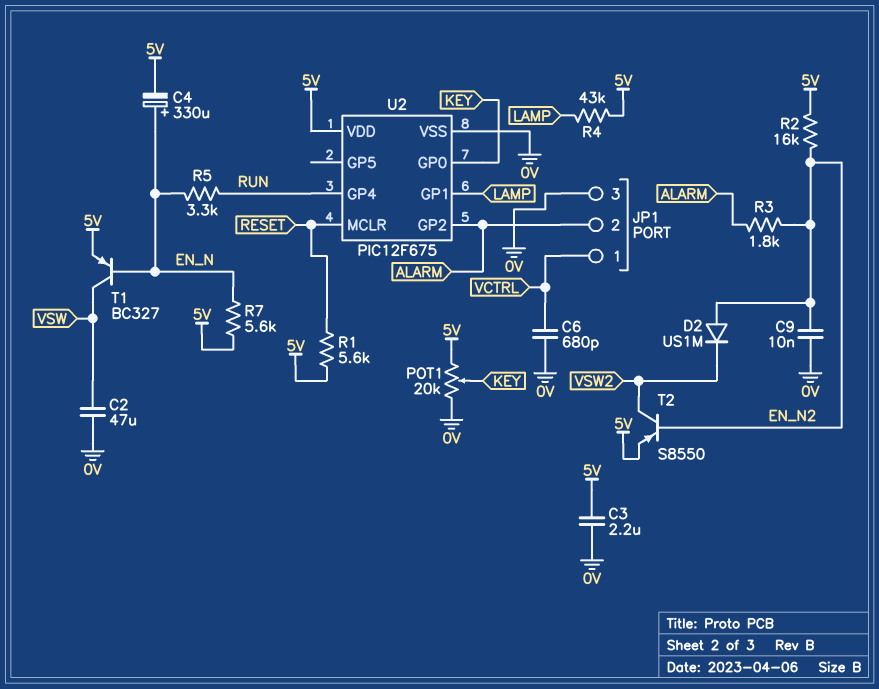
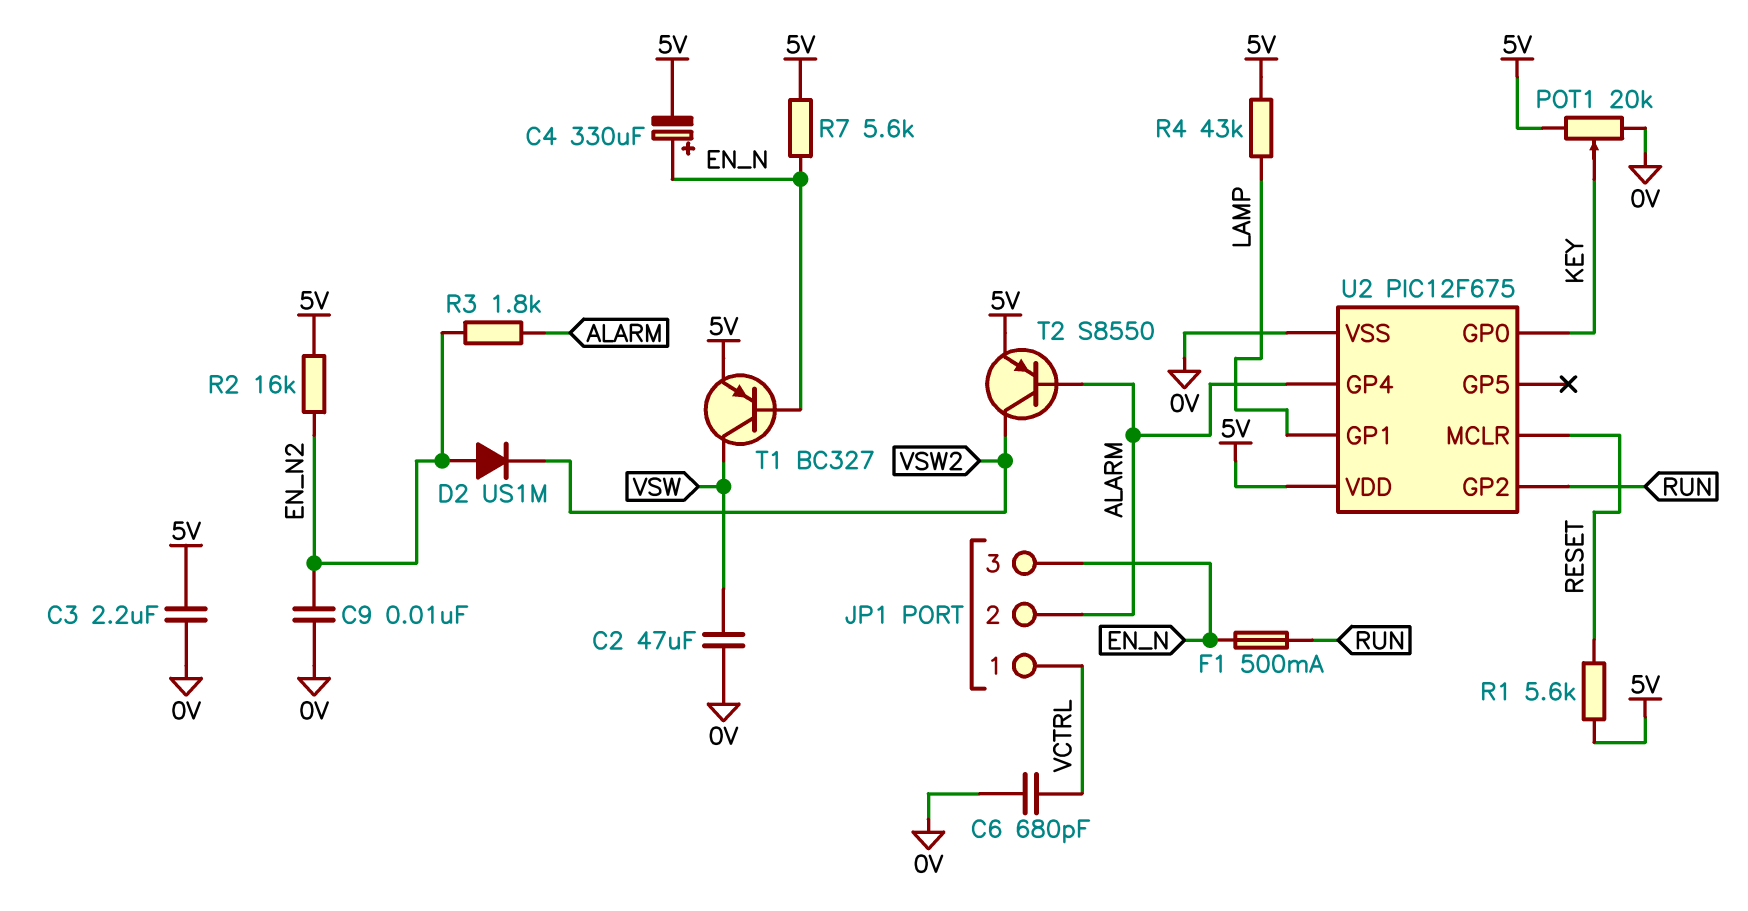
F1: none -> 500mA (EN_N, RUN)
JP1 pin 3: 0V -> EN_N
R5: 3.3k (EN_N, RUN) -> none
T2: PNP S8550 (B EN_N2, C VSW2, E 5V) -> PNP S8550 (B ALARM, C VSW2, E 5V)
U2 pin GP2: ALARM -> RUN
U2 pin GP4: RUN -> ALARM

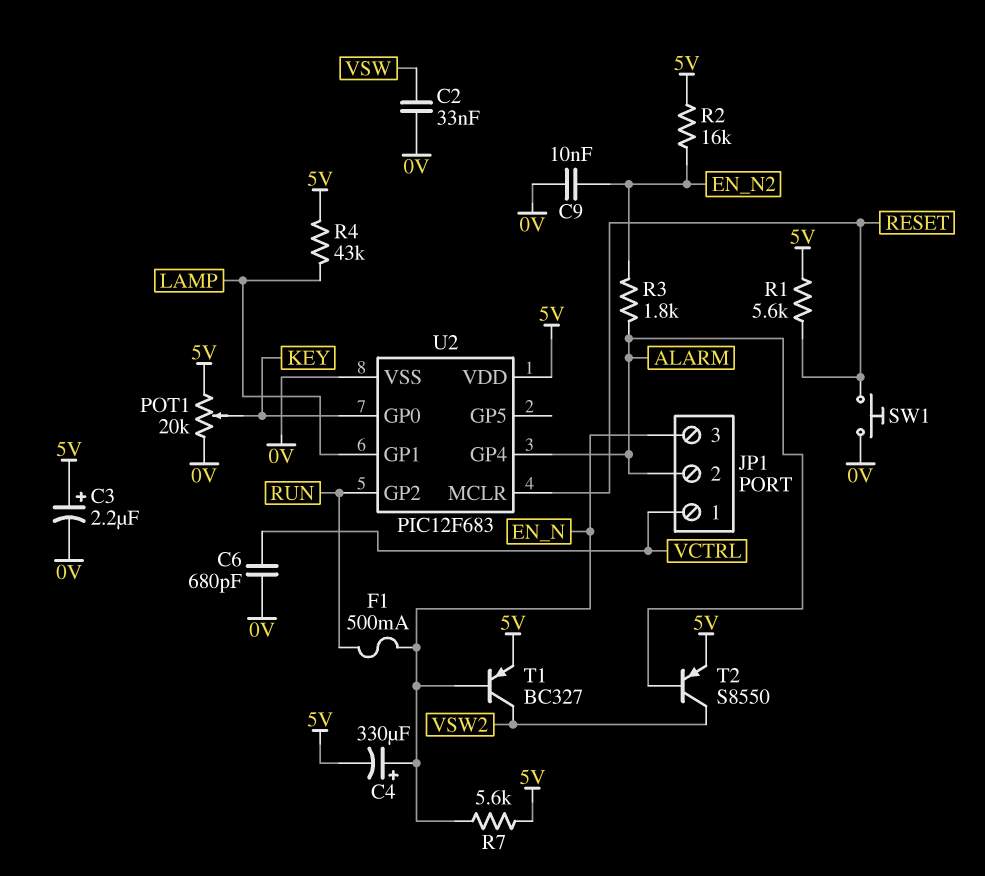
C2: 47uF (0V, VSW) -> 33nF (0V, VSW)
C3: 2.2uF (0V, 5V) -> 2.2uF (plus 5V, minus 0V)
D2: diode US1M (A EN_N2, K VSW2) -> none
SW1: none -> button (0V, RESET)
T1: PNP BC327 (B EN_N, C VSW, E 5V) -> PNP BC327 (B EN_N, C VSW2, E 5V)
U2: PIC12F675 -> PIC12F683

